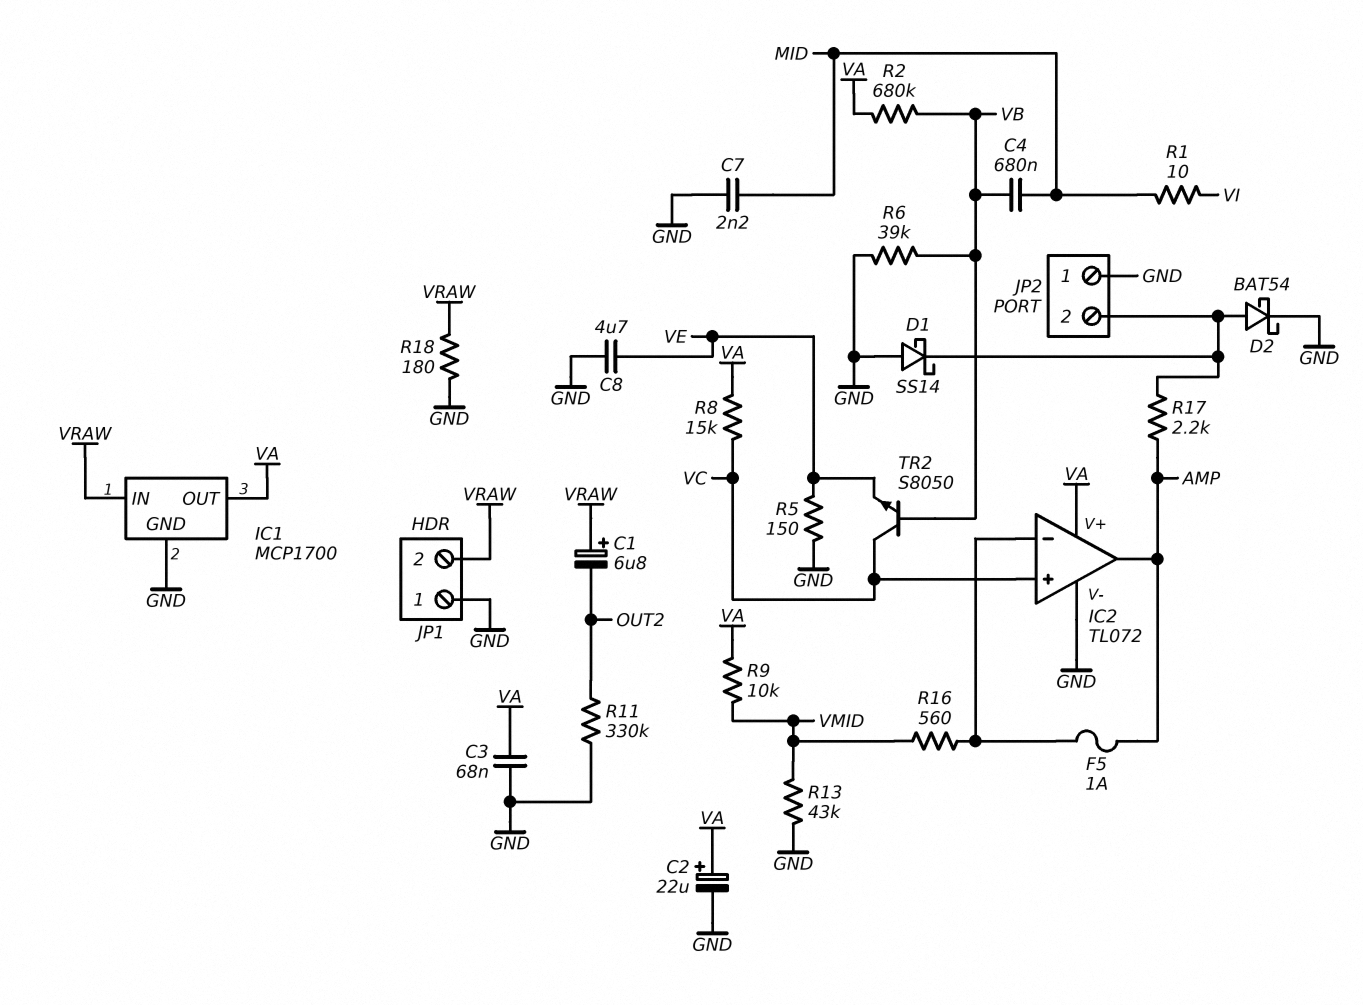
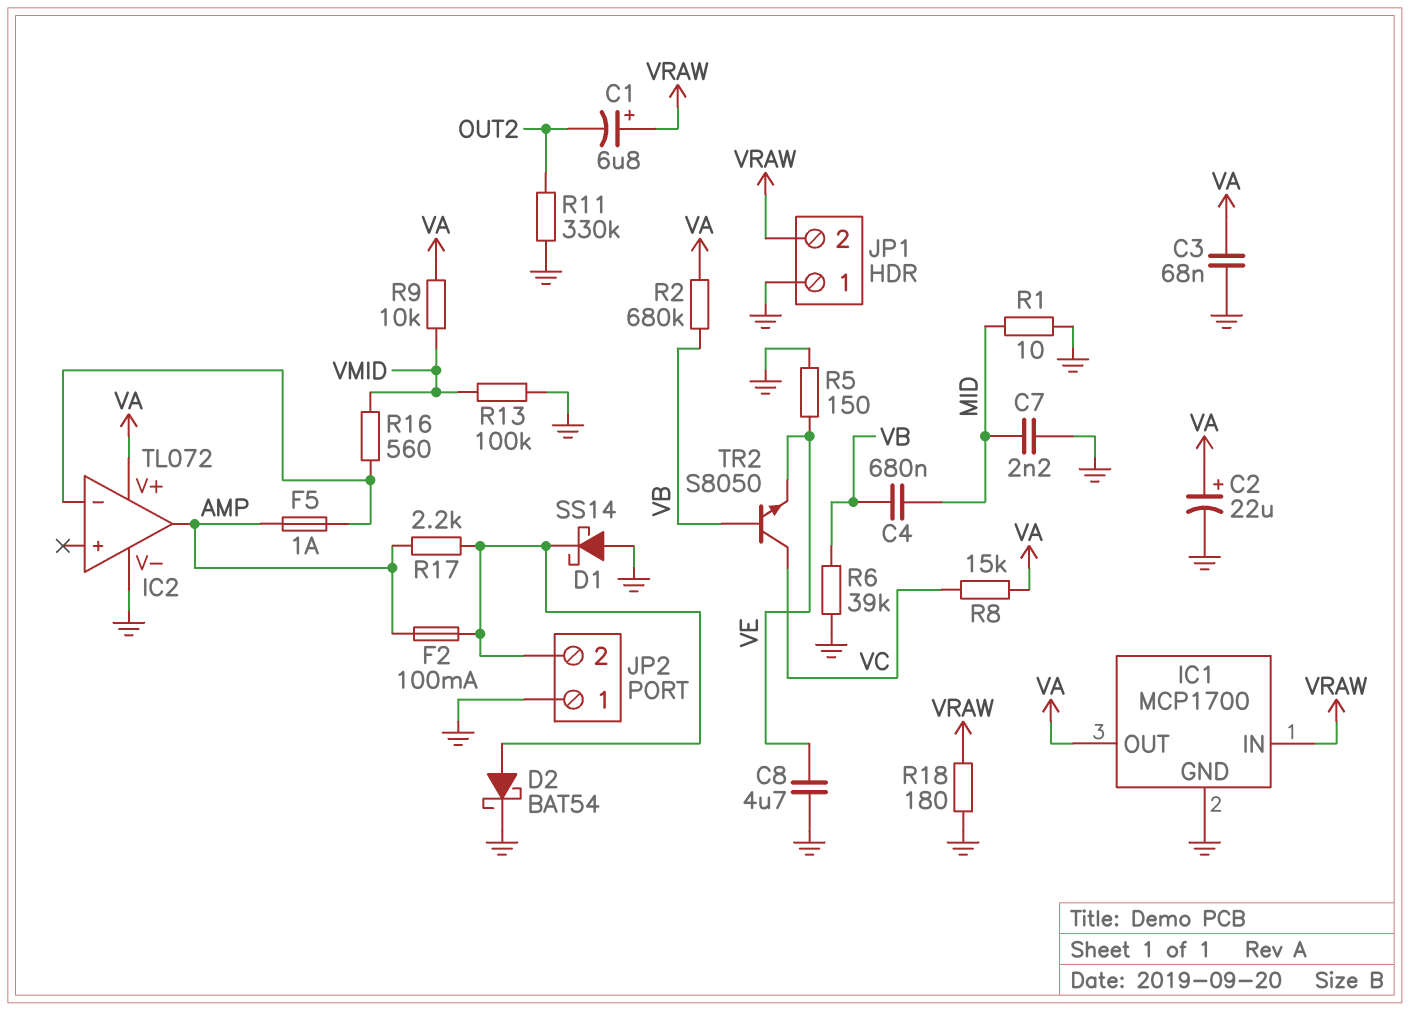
F2: none -> 100mA (AMP, JP2/2)
IC2 pin in+: VC -> none
R1: 10 (MID, VI) -> 10 (GND, MID)
R13: 43k (GND, VMID) -> 100k (GND, VMID)

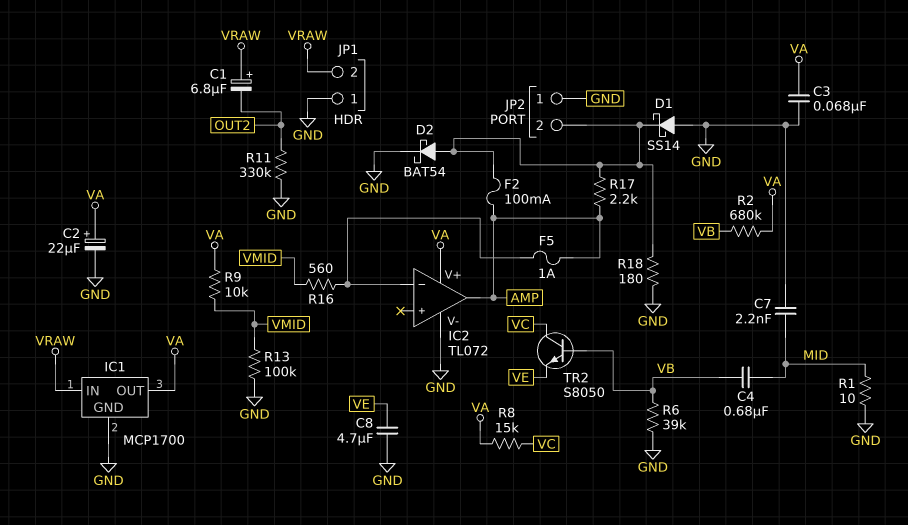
R5: 150 (GND, VE) -> none
R18: 180 (GND, VRAW) -> 180 (GND, JP2/2)

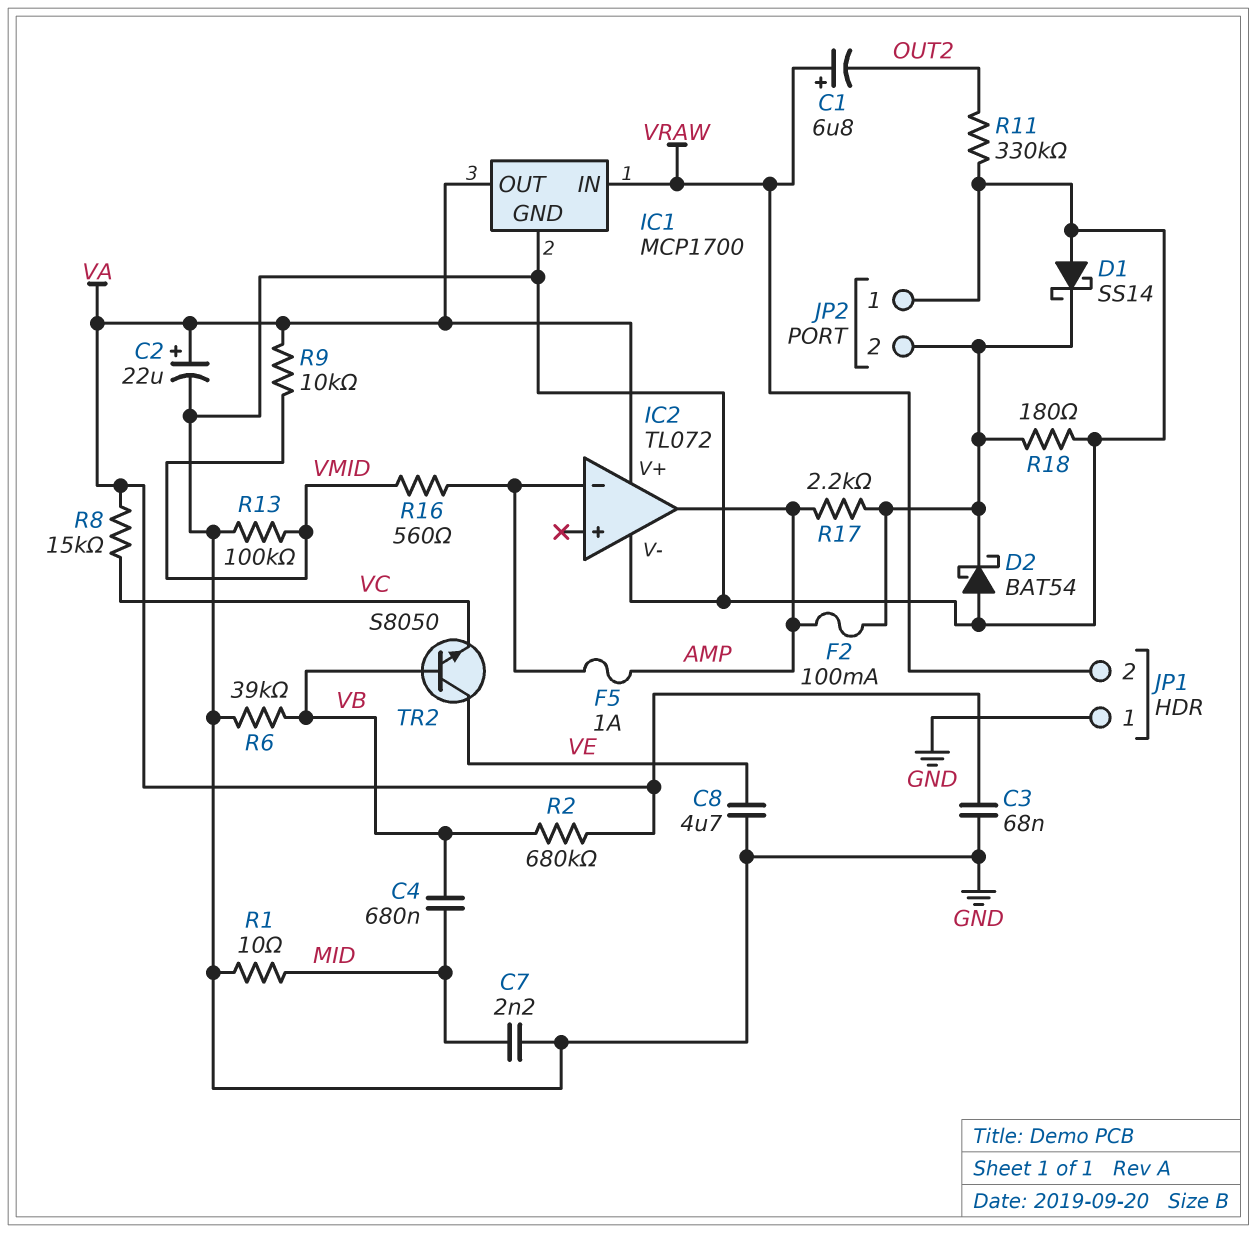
D2: schottky BAT54 (A JP2/2, K GND) -> schottky BAT54 (A GND, K JP2/2)
TR2: NPN S8050 (B VB, C VC, E VE) -> NPN S8050 (B VB, C VE, E VC)

